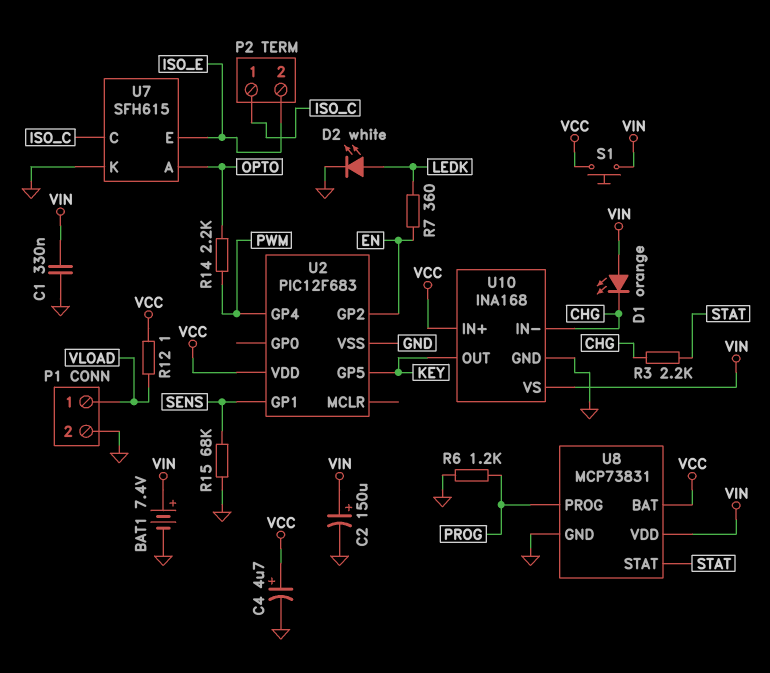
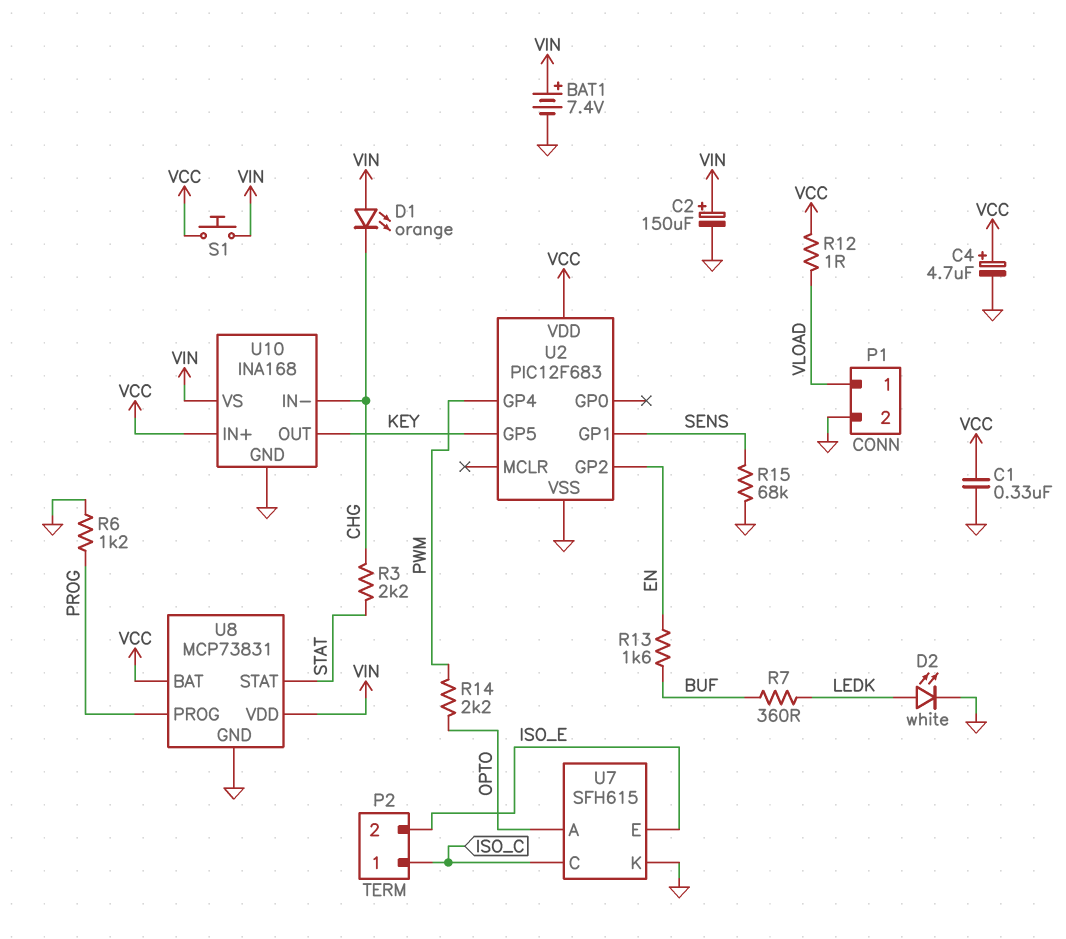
C1: 330nF (GND, VIN) -> 330nF (GND, VCC)
R7: 360 (EN, LEDK) -> 360 (BUF, LEDK)
R13: none -> 1.6k (BUF, EN)

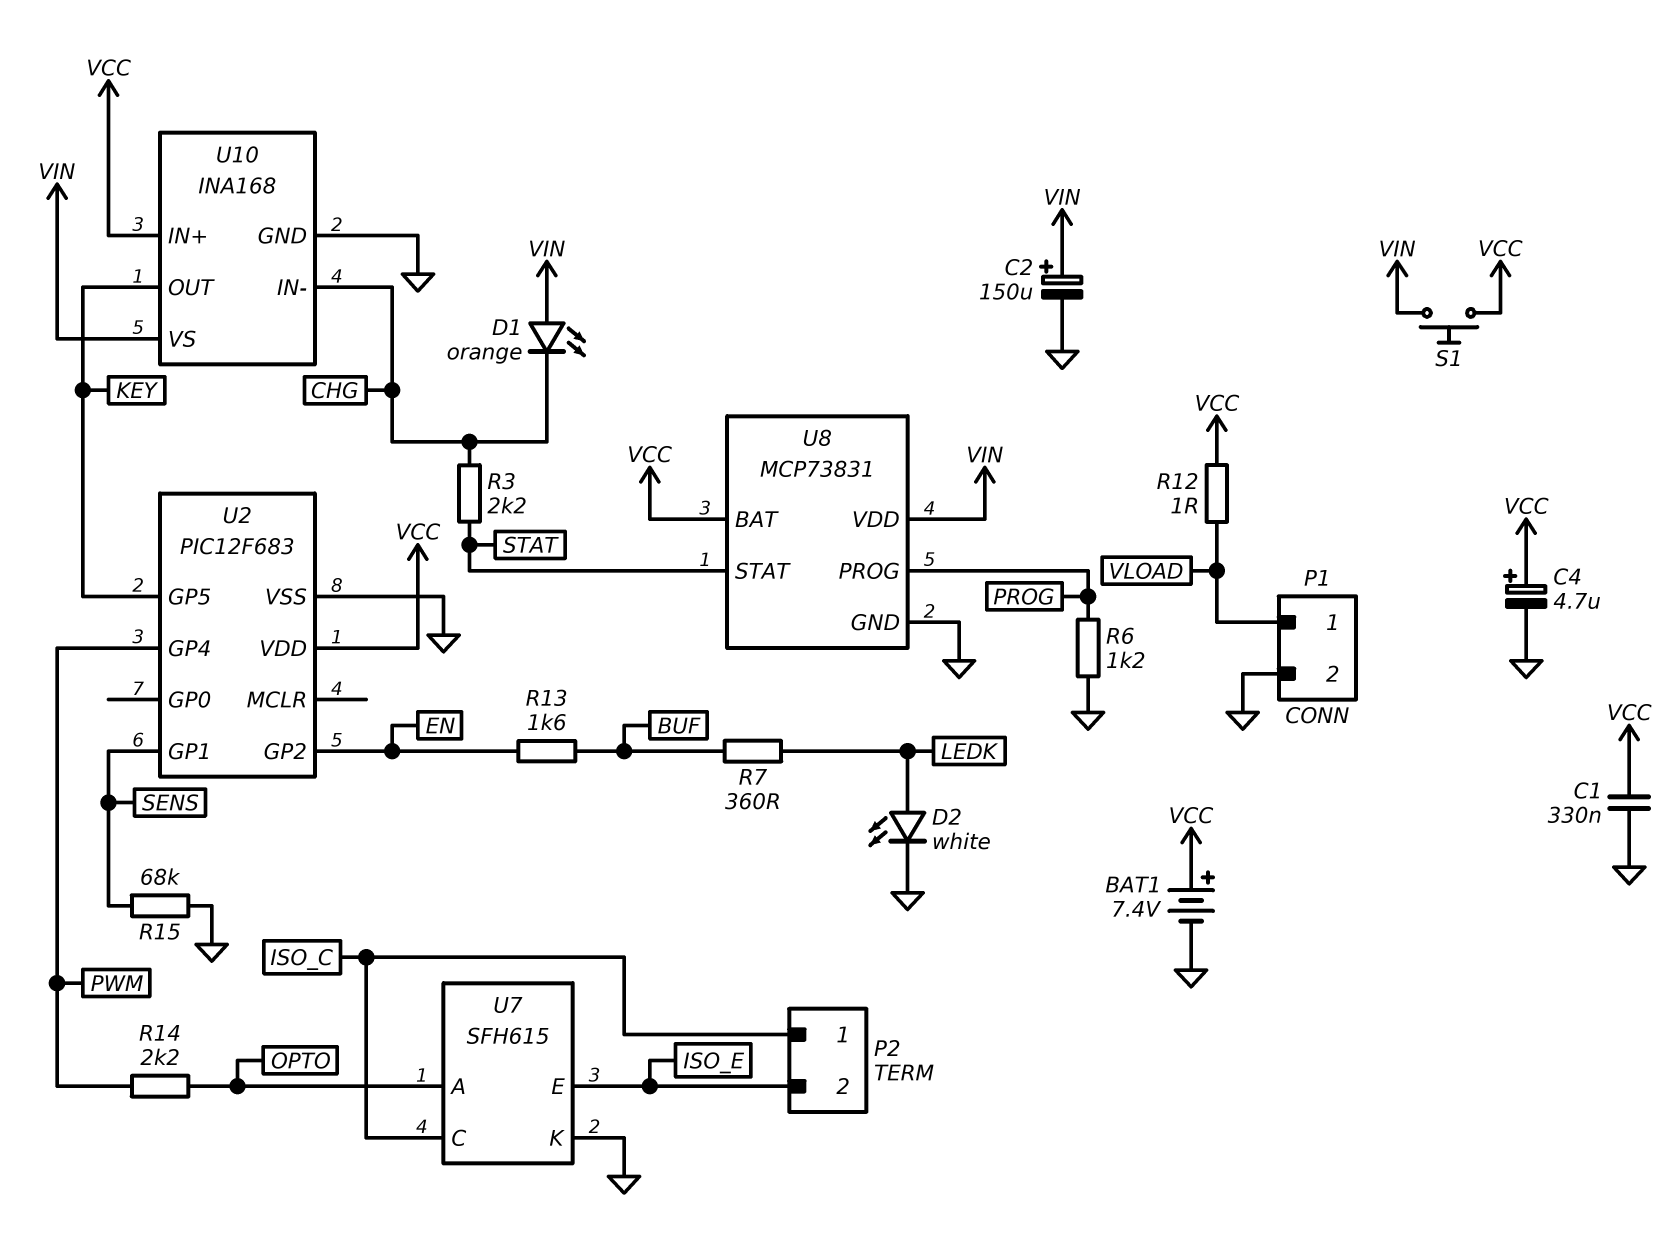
BAT1: 7.4V (plus VIN, minus GND) -> 7.4V (plus VCC, minus GND)

